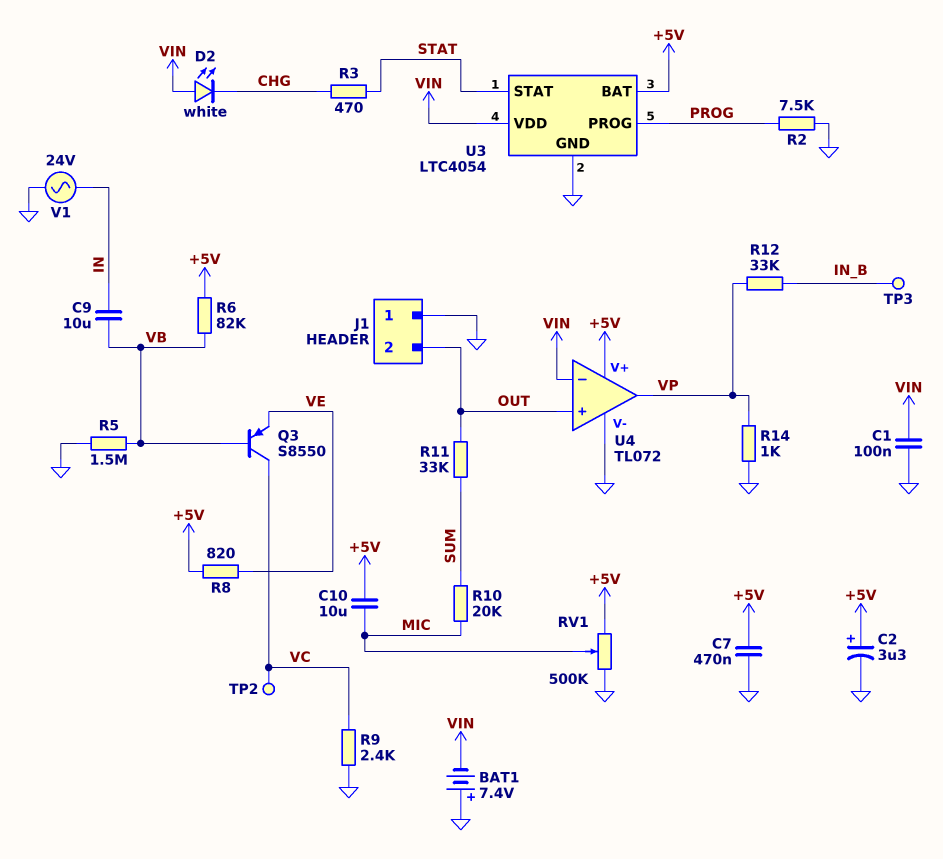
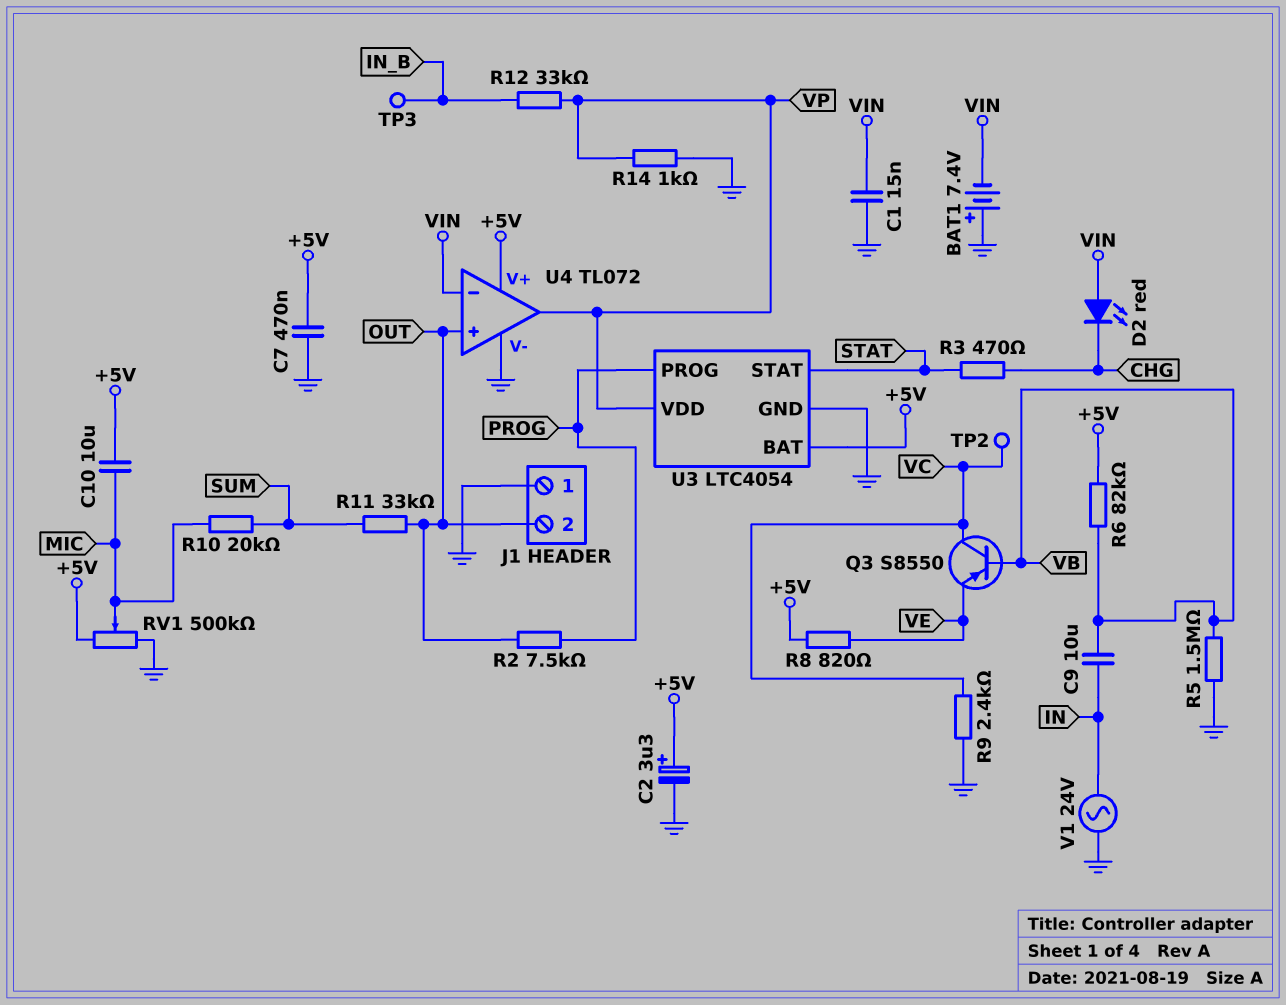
C1: 100nF (GND, VIN) -> 15nF (GND, VIN)
D2: LED white (A VIN, K CHG) -> LED red (A VIN, K CHG)
R2: 7.5k (GND, PROG) -> 7.5k (OUT, PROG)
U3 pin VDD: VIN -> VP

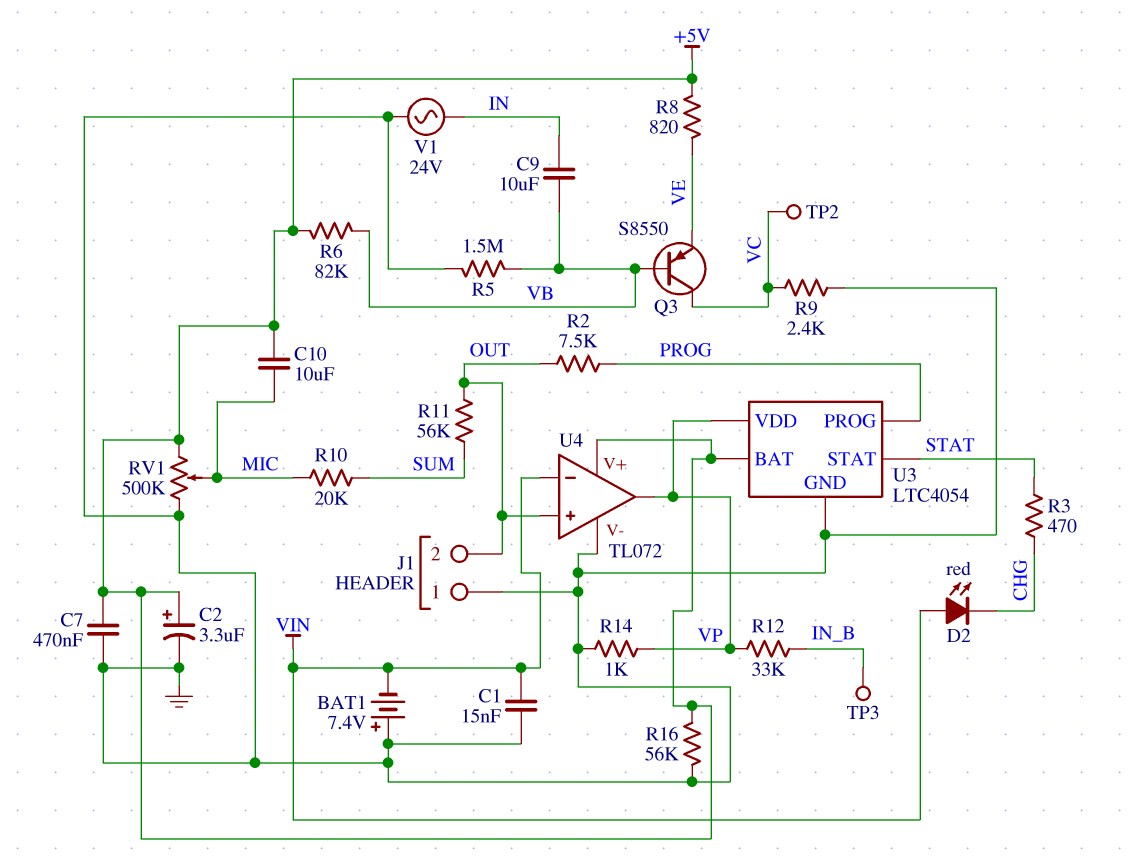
R11: 33k (OUT, SUM) -> 56k (OUT, SUM)
R16: none -> 56k (+5V, GND)

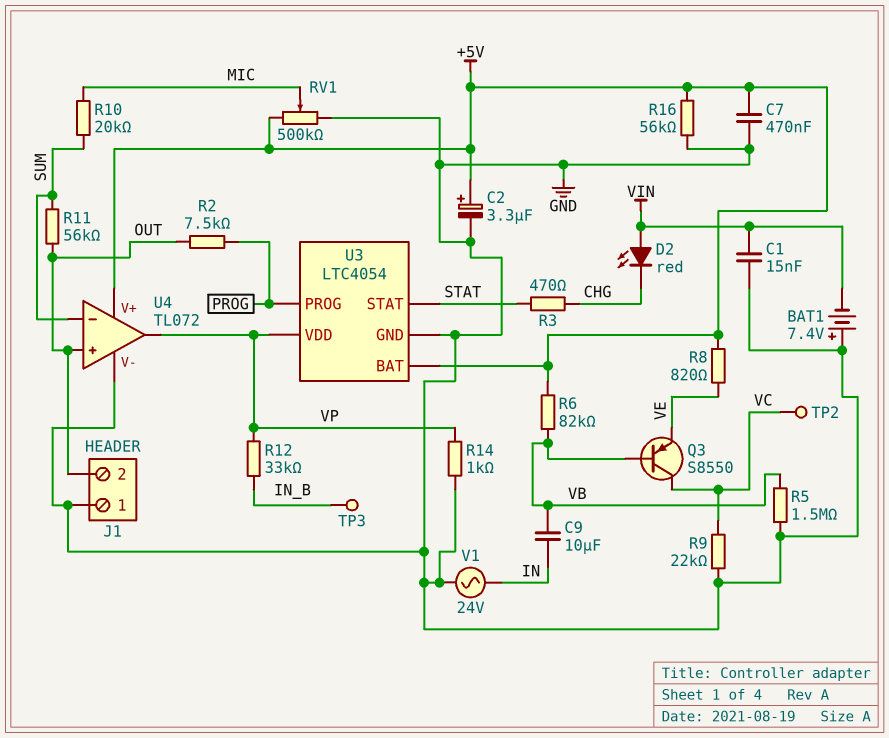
C10: 10uF (+5V, MIC) -> none
R9: 2.4k (GND, VC) -> 22k (GND, VC)
U4 pin in-: VIN -> SUM

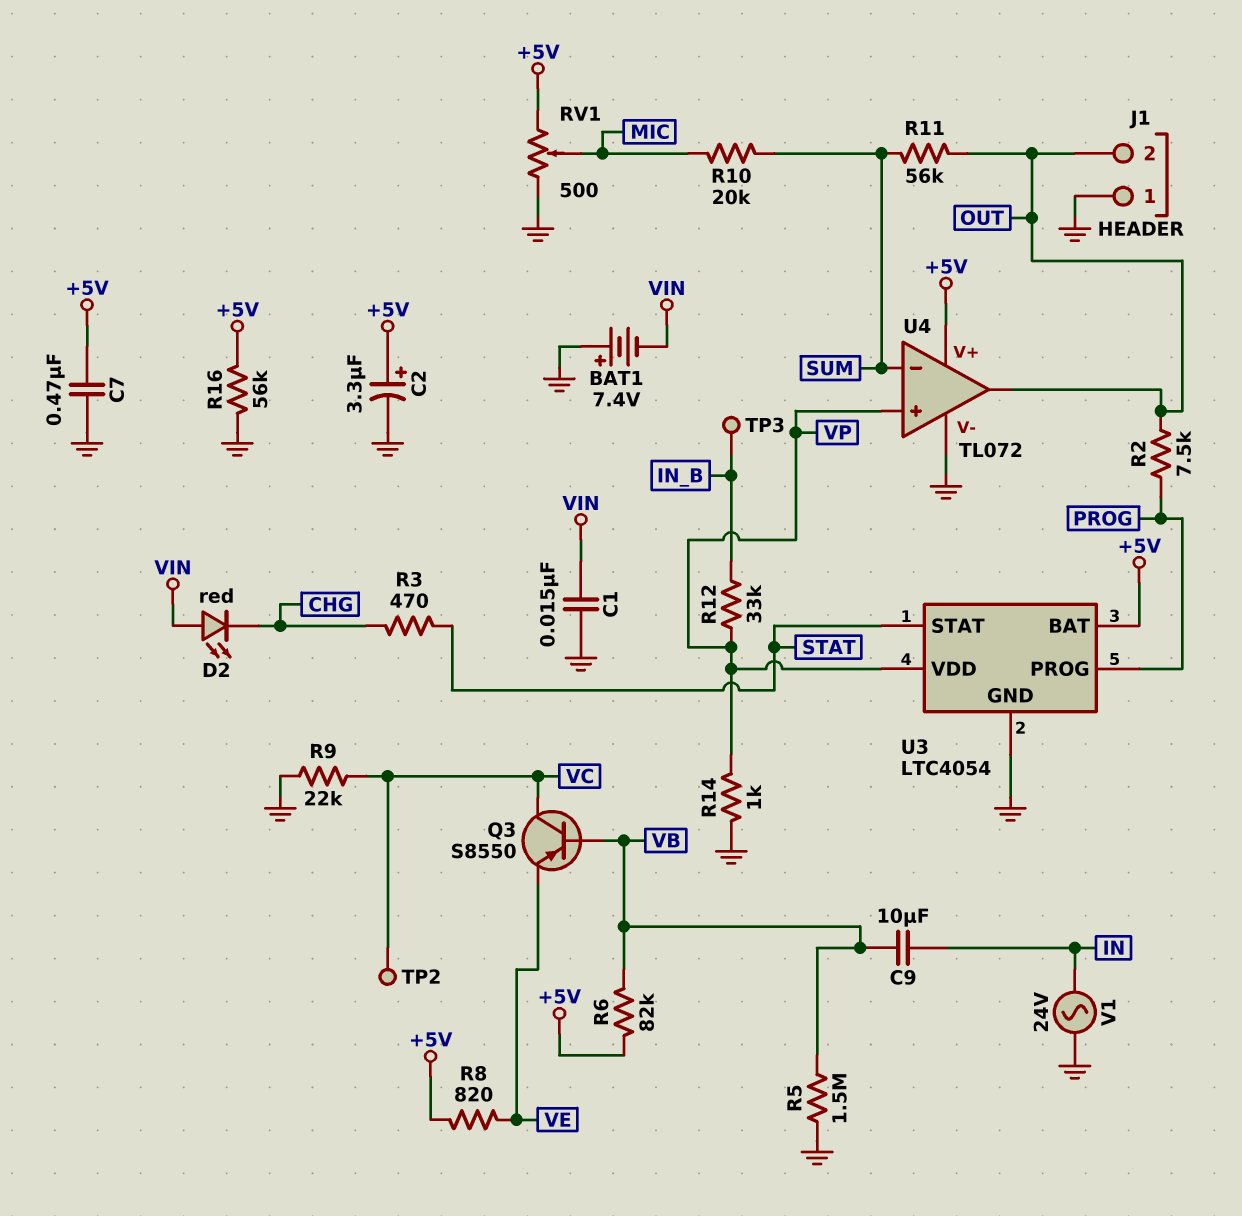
RV1: 500k (+5V, GND, wiper MIC) -> 500 (+5V, GND, wiper MIC)
U4 pin in+: OUT -> VP
U4 pin out: VP -> OUT

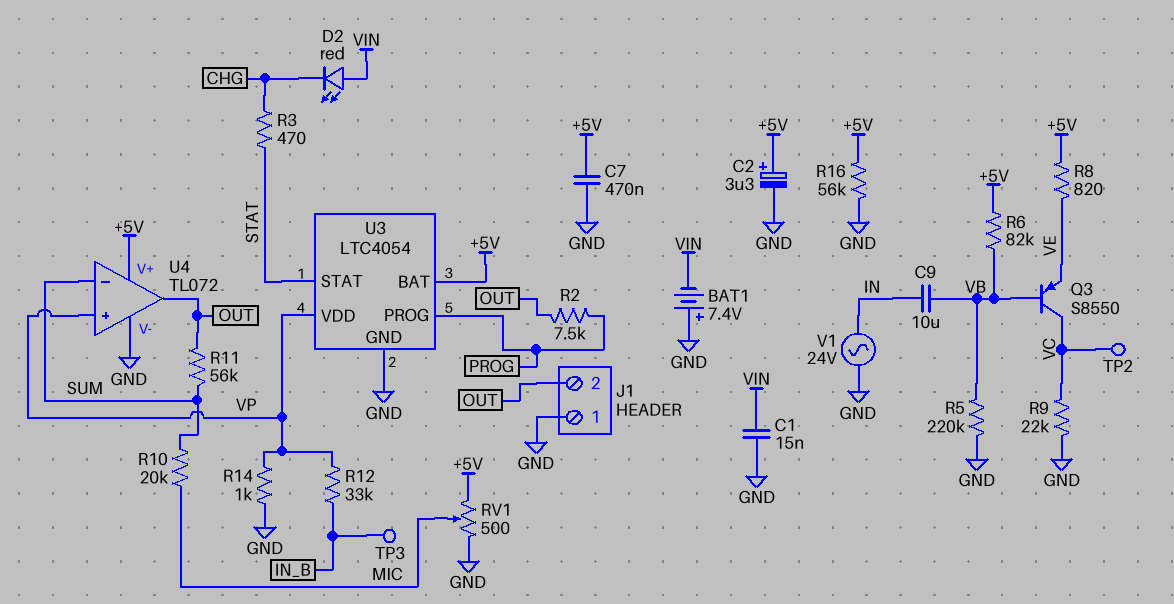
R5: 1.5M (GND, VB) -> 220k (GND, VB)

